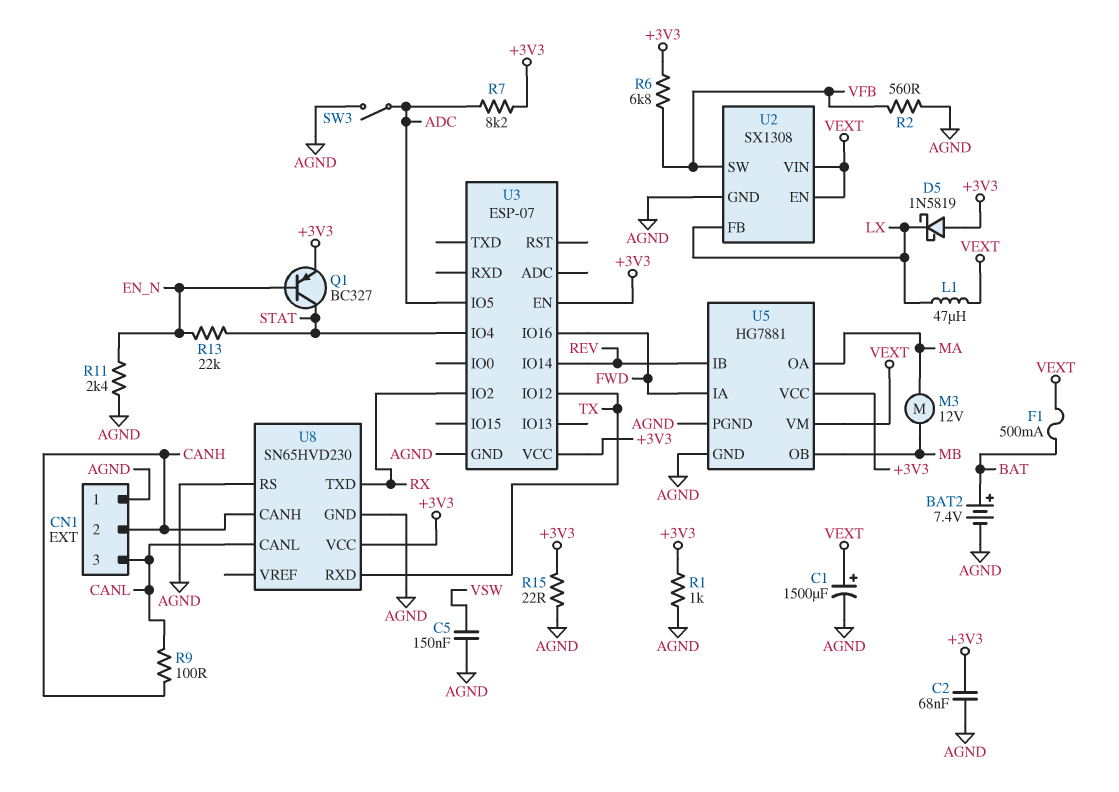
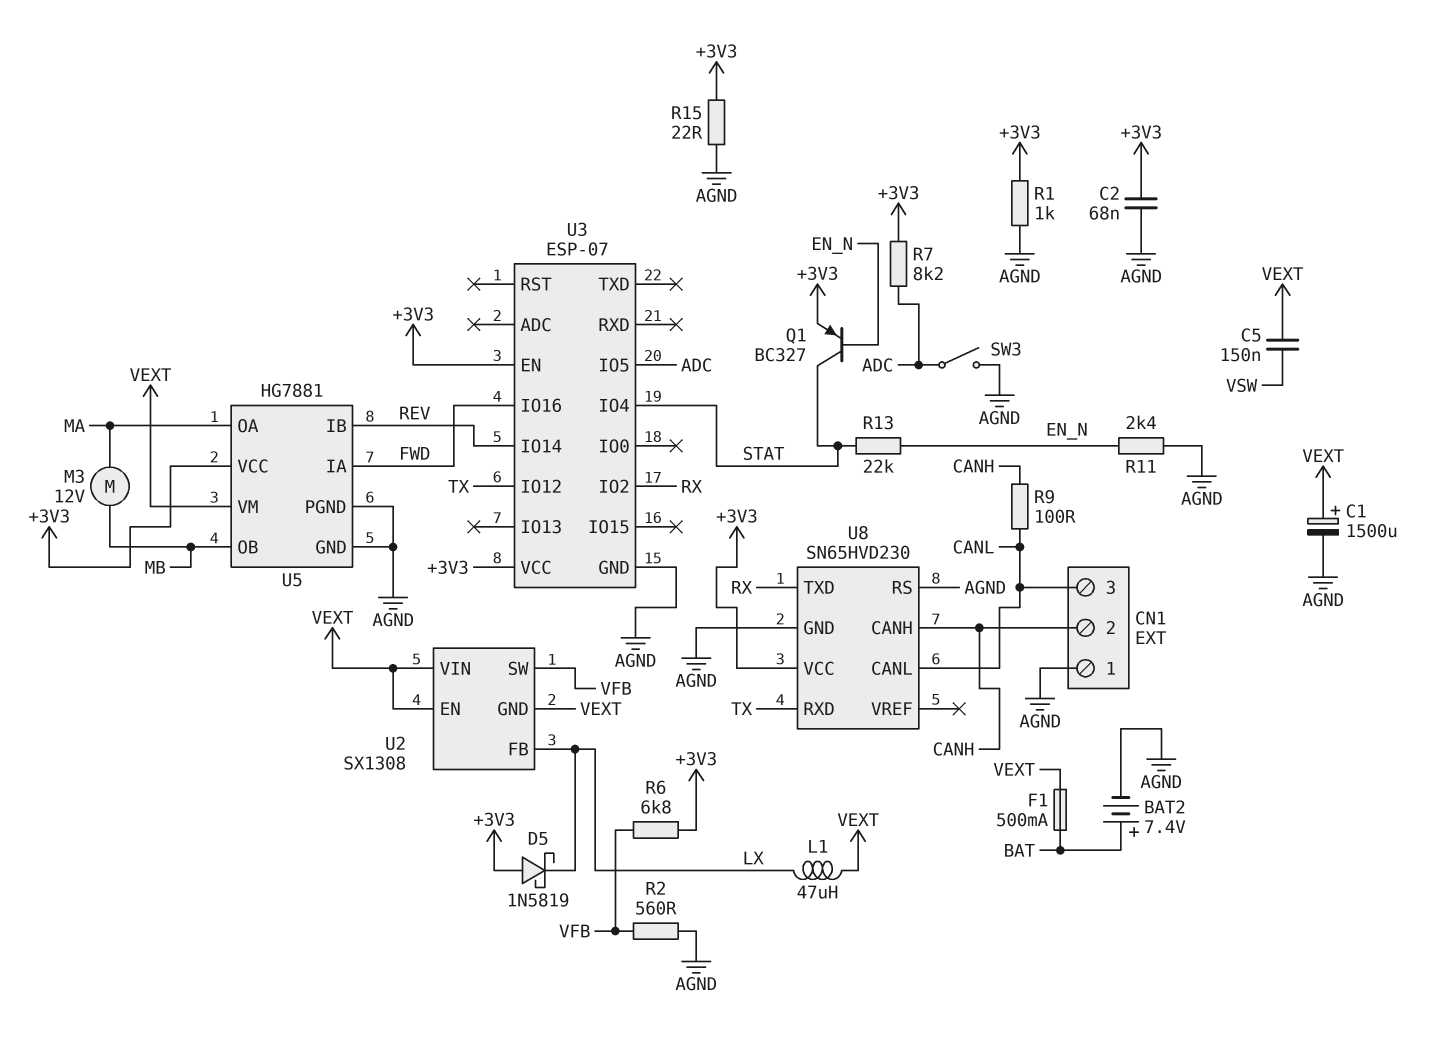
C5: 150nF (AGND, VSW) -> 150nF (VEXT, VSW)
U2 pin GND: AGND -> VEXT

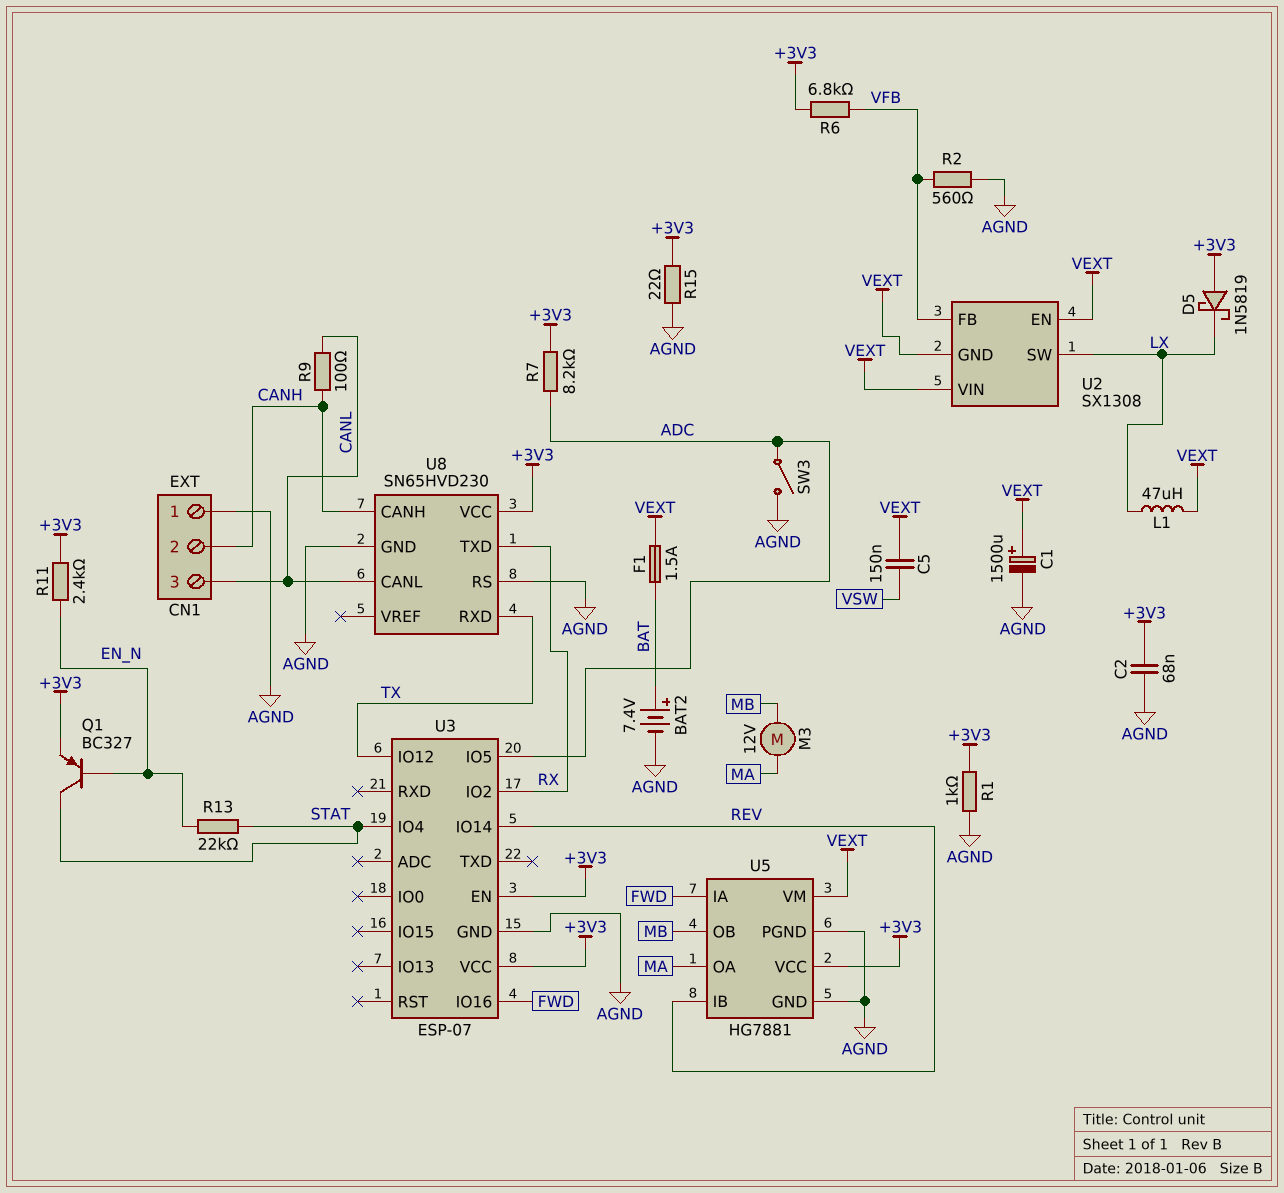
F1: 500mA (BAT, VEXT) -> 1.5A (BAT, VEXT)
R11: 2.4k (AGND, EN_N) -> 2.4k (+3V3, EN_N)
U2 pin FB: LX -> VFB
U2 pin SW: VFB -> LX

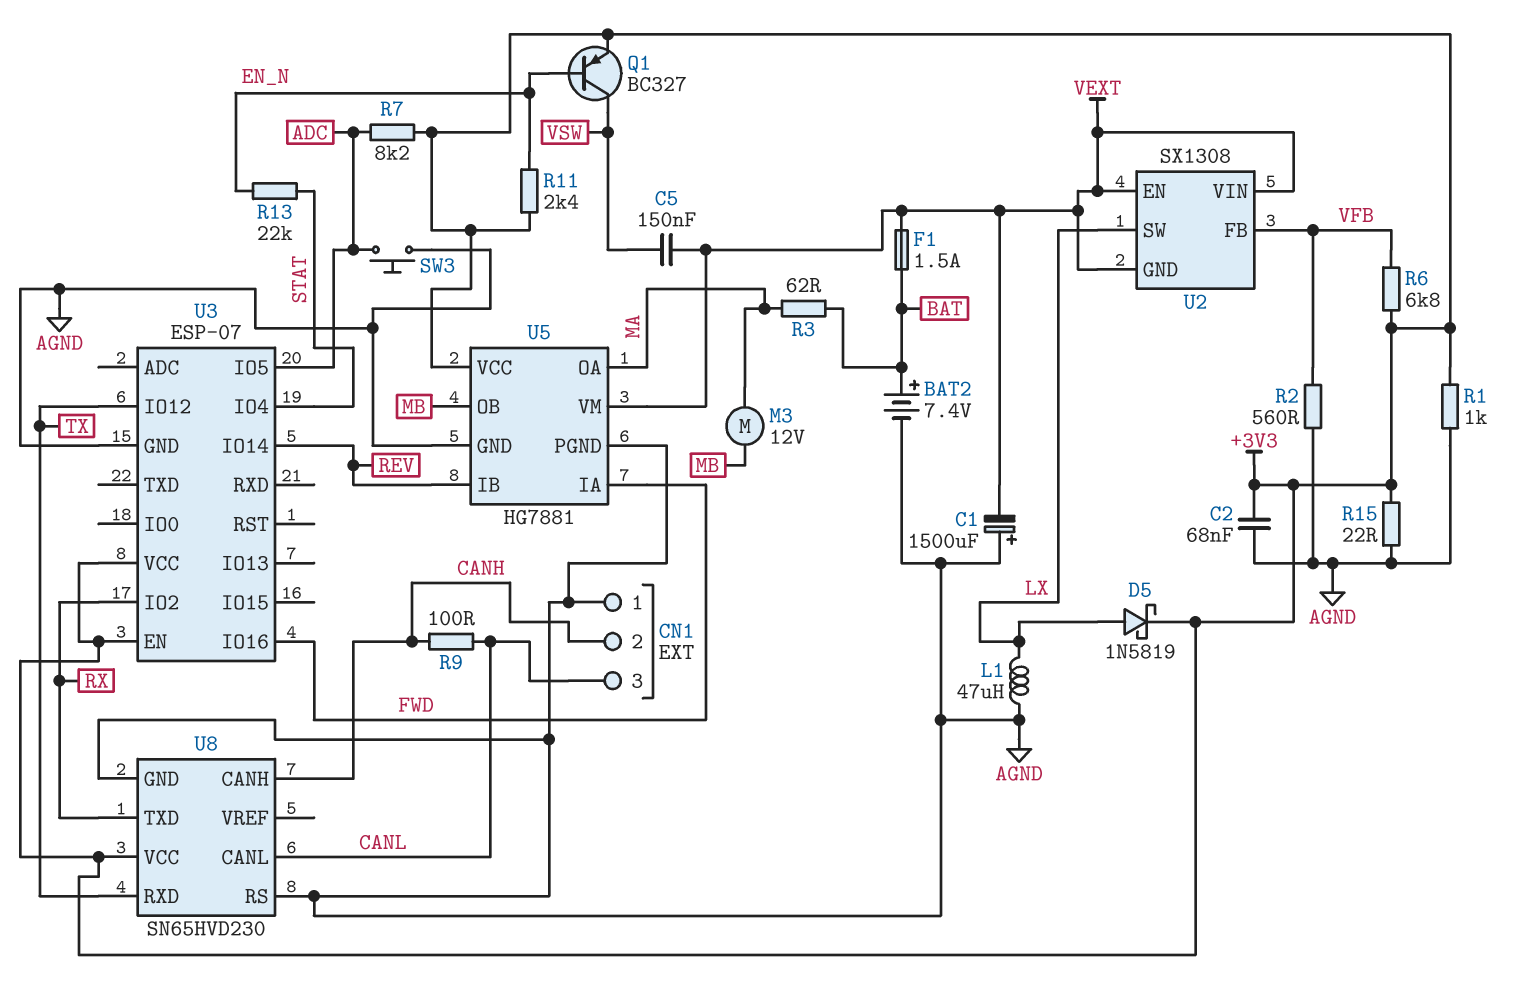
C1: 1500uF (plus VEXT, minus AGND) -> 1500uF (plus AGND, minus VEXT)
D5: schottky 1N5819 (A +3V3, K LX) -> schottky 1N5819 (A LX, K +3V3)
L1: 47uH (LX, VEXT) -> 47uH (AGND, LX)
Q1: PNP BC327 (B EN_N, C STAT, E +3V3) -> PNP BC327 (B EN_N, C VSW, E +3V3)
R3: none -> 62 (BAT, MA)
SW3: switch (ADC, AGND) -> button (ADC, AGND)

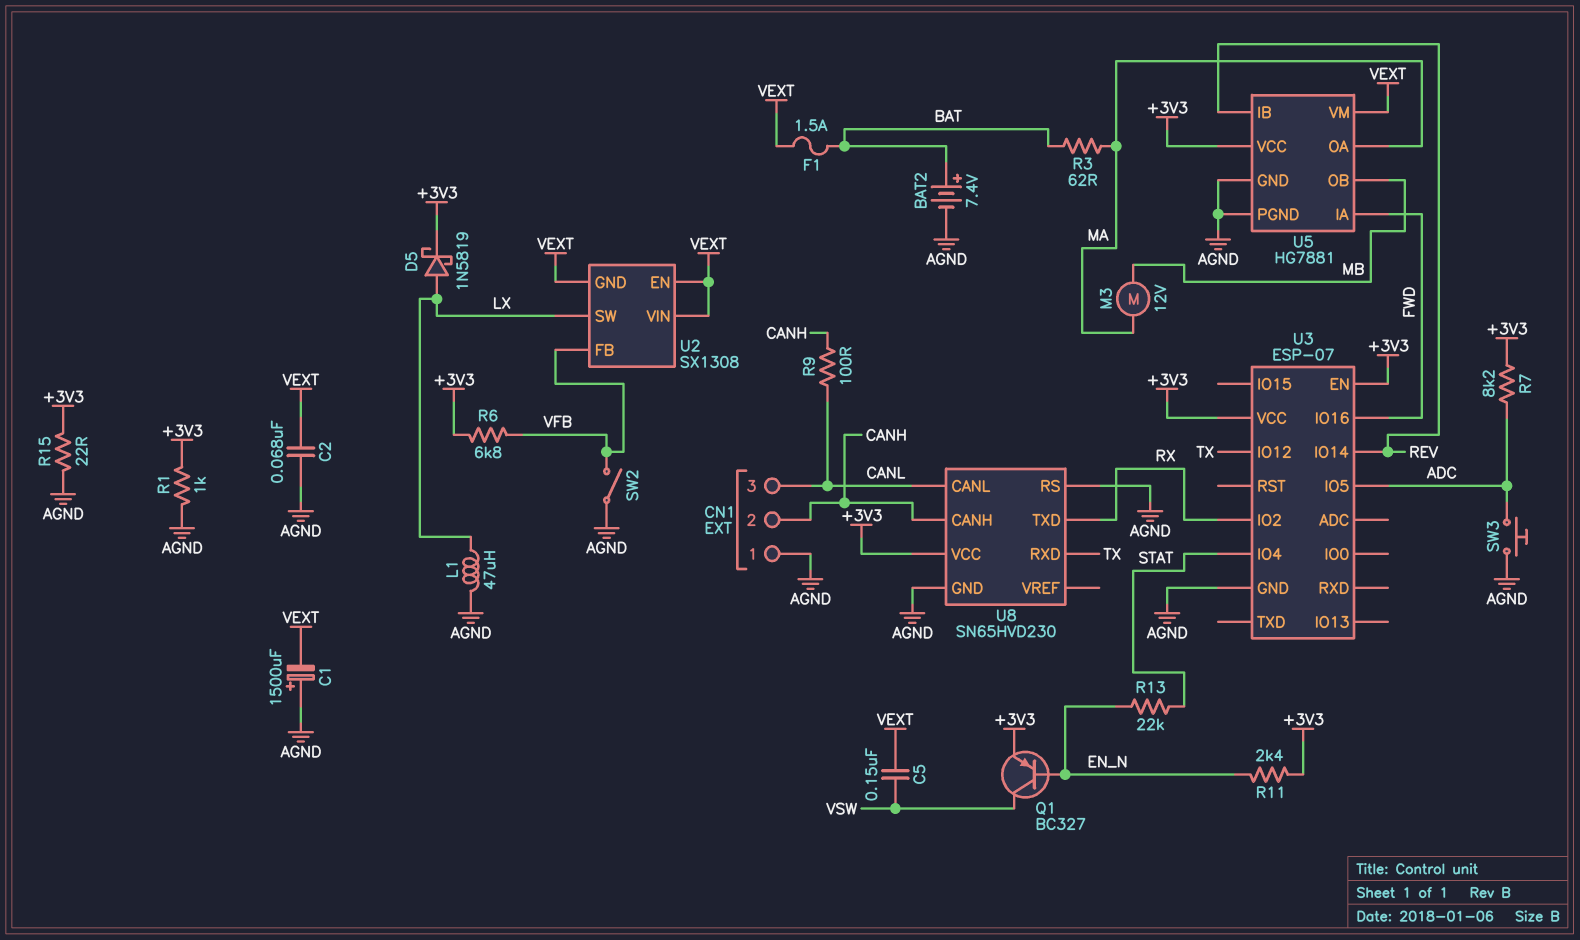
C2: 68nF (+3V3, AGND) -> 68nF (AGND, VEXT)
R2: 560 (AGND, VFB) -> none
SW2: none -> switch (AGND, VFB)

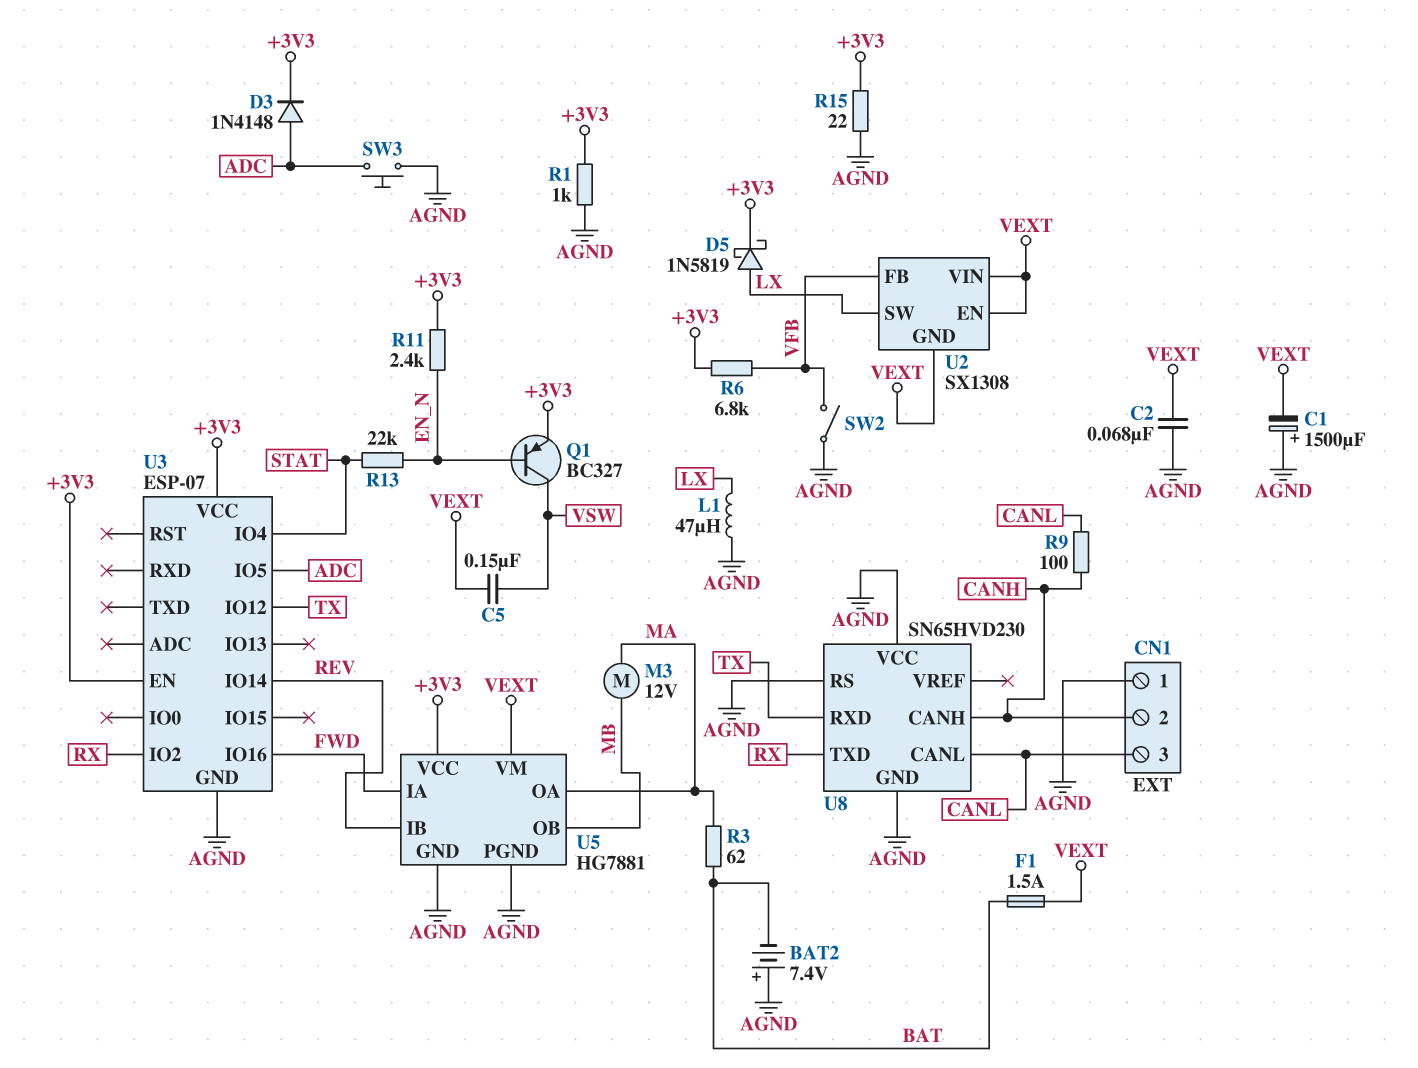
BAT2: 7.4V (plus BAT, minus AGND) -> 7.4V (plus AGND, minus BAT)
D3: none -> diode 1N4148 (A ADC, K +3V3)
R7: 8.2k (+3V3, ADC) -> none
U8 pin VCC: +3V3 -> AGND

